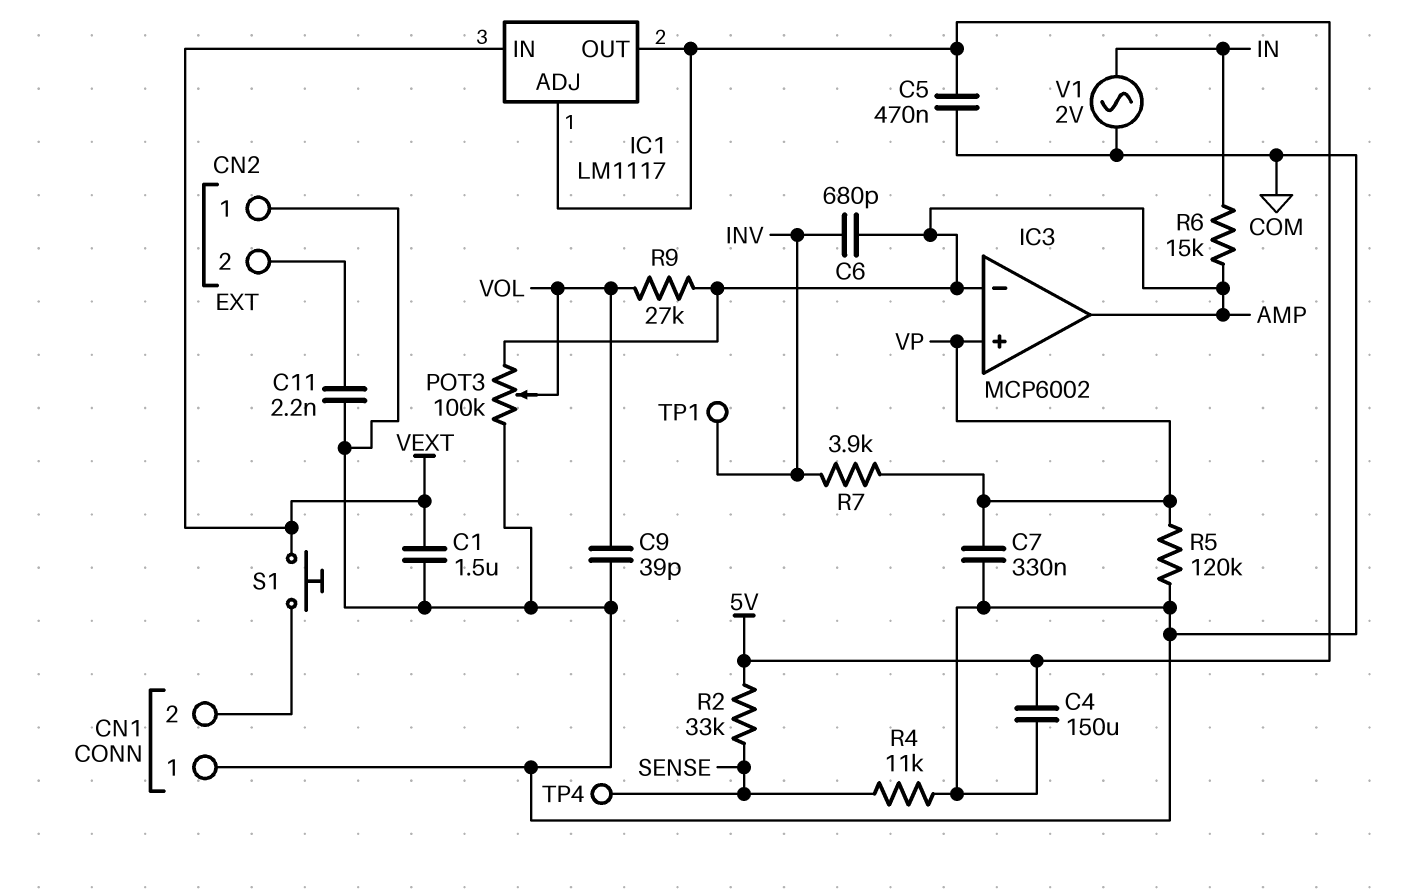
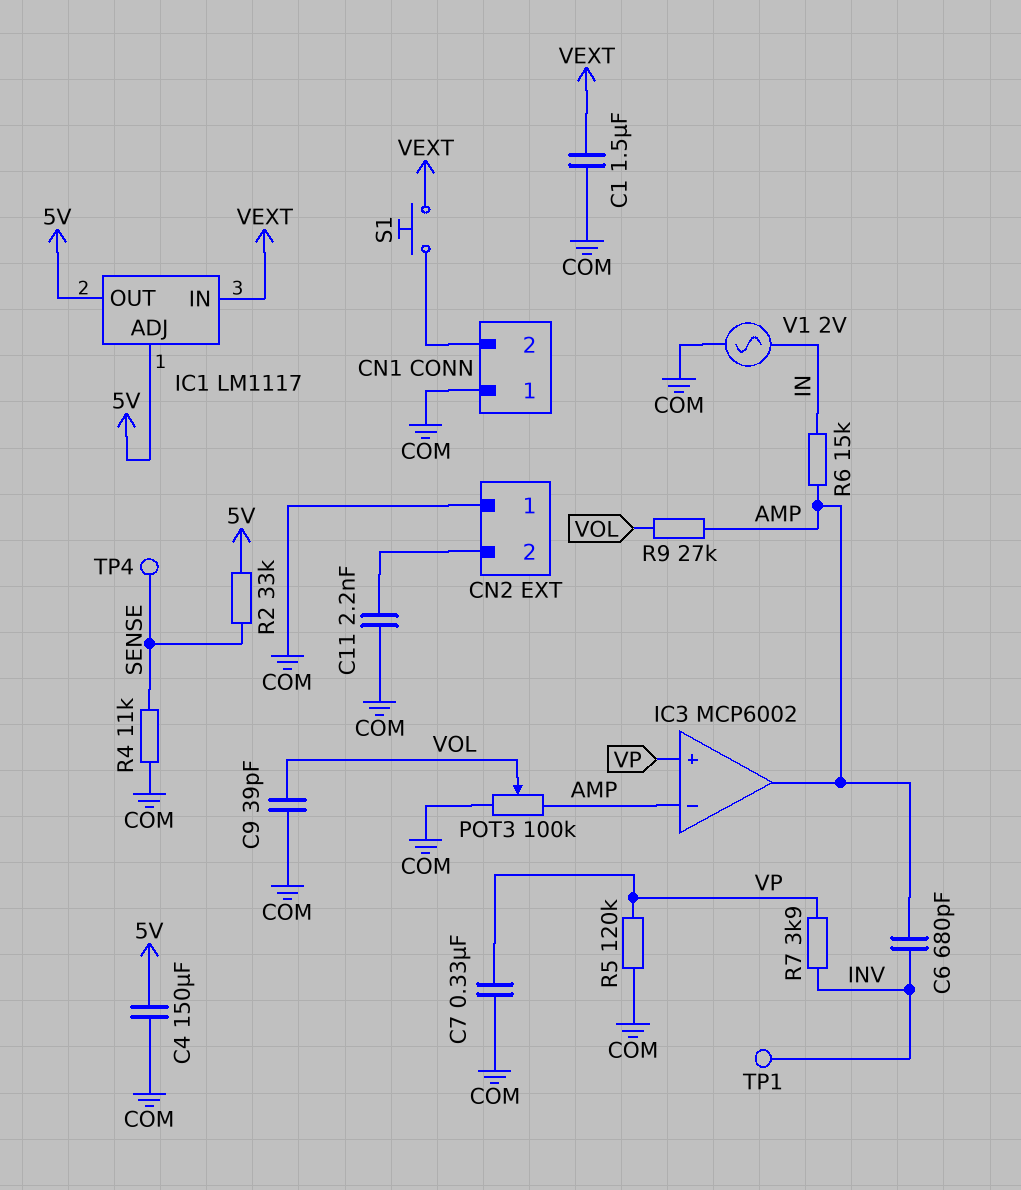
C5: 470nF (5V, COM) -> none

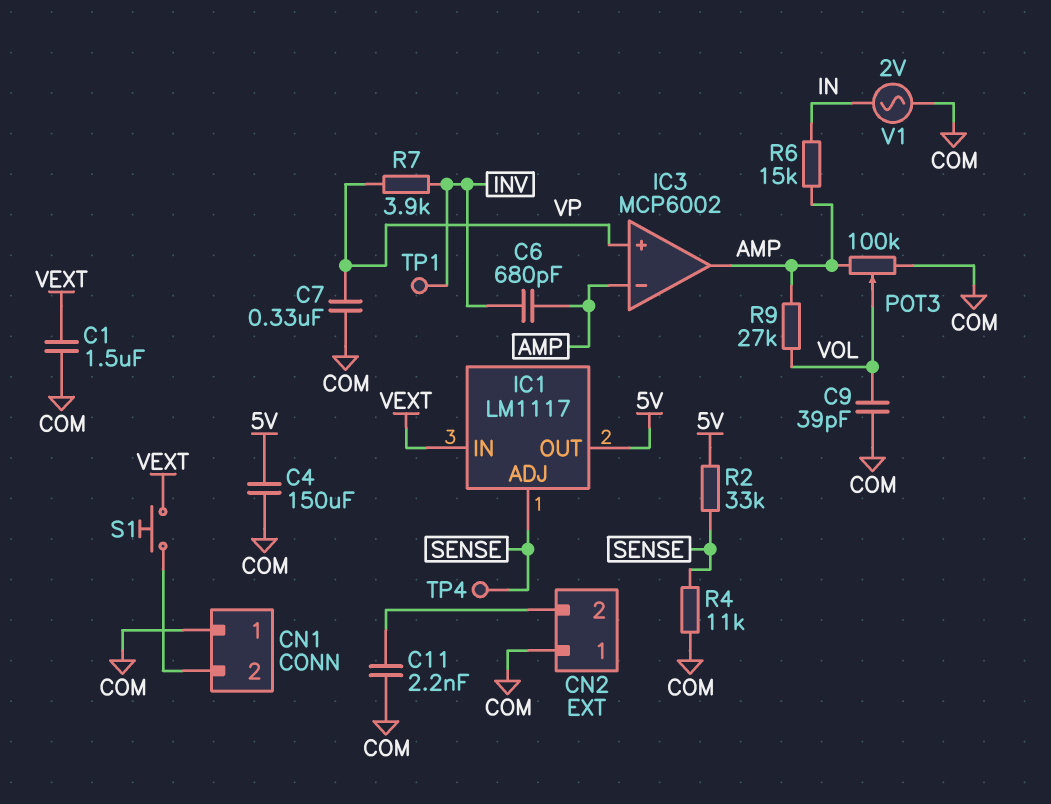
IC1 pin ADJ: 5V -> SENSE
R5: 120k (COM, VP) -> none

